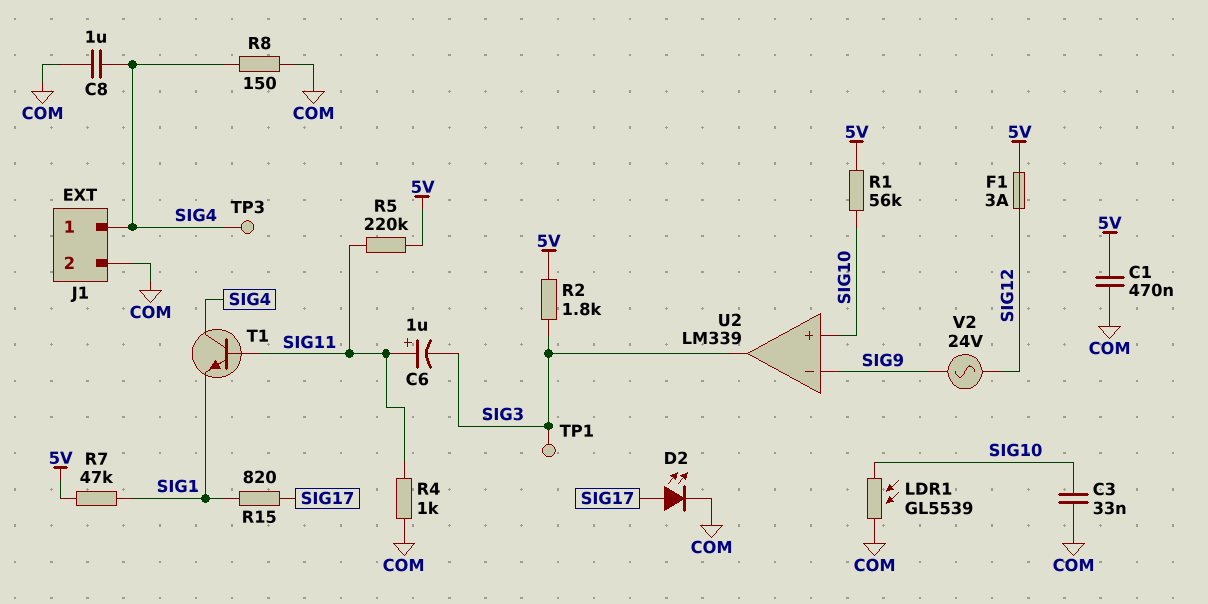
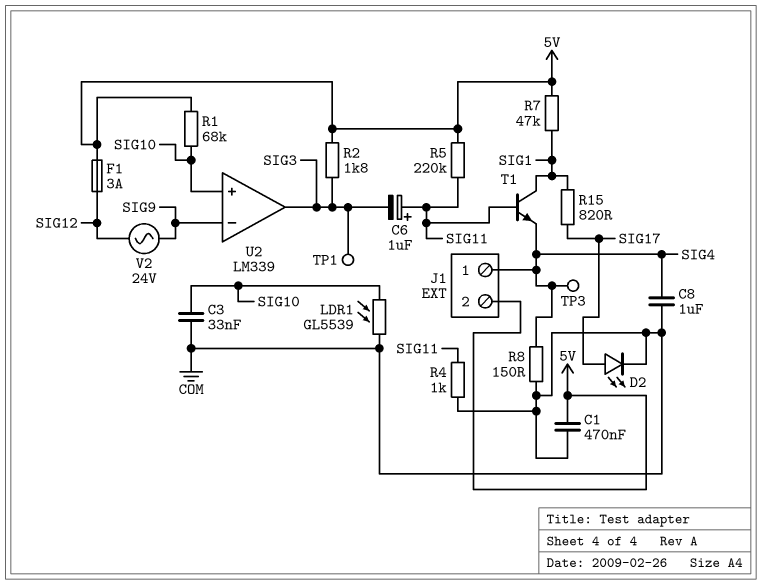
J1 pin 2: COM -> 5V
R1: 56k (5V, SIG10) -> 68k (5V, SIG10)
T1: NPN (B SIG11, C SIG4, E SIG1) -> NPN (B SIG11, C SIG1, E SIG4)

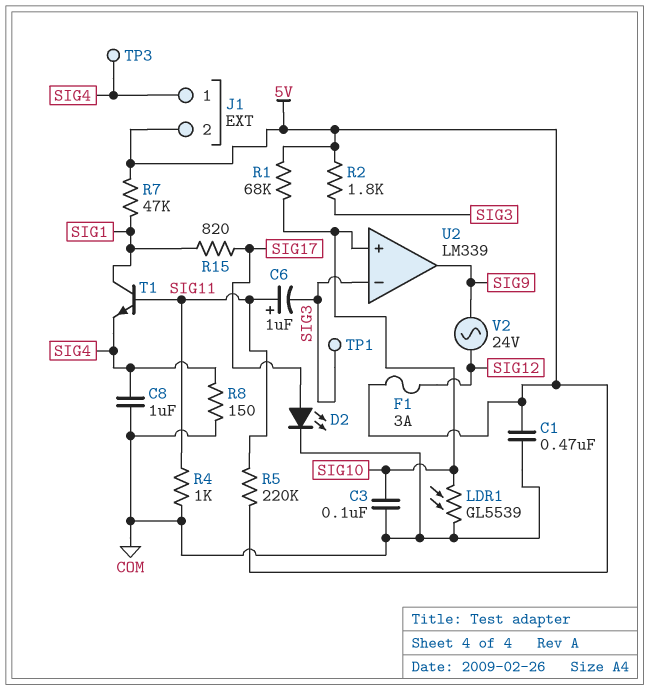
C3: 33nF (COM, SIG10) -> 100nF (COM, SIG10)
U2 pin in-: SIG9 -> SIG3
U2 pin out: SIG3 -> SIG9

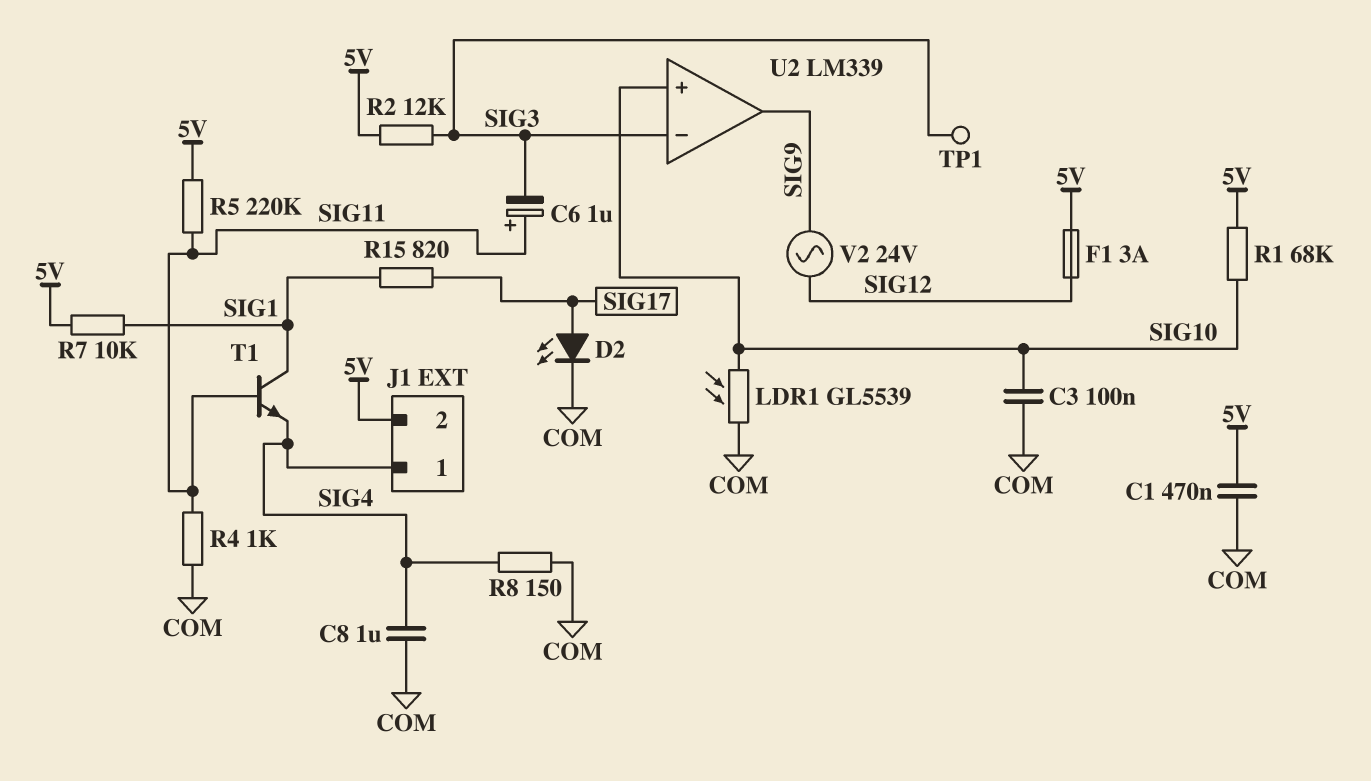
R2: 1.8k (5V, SIG3) -> 12k (5V, SIG3)
R7: 47k (5V, SIG1) -> 10k (5V, SIG1)
TP3: test point (SIG4) -> none

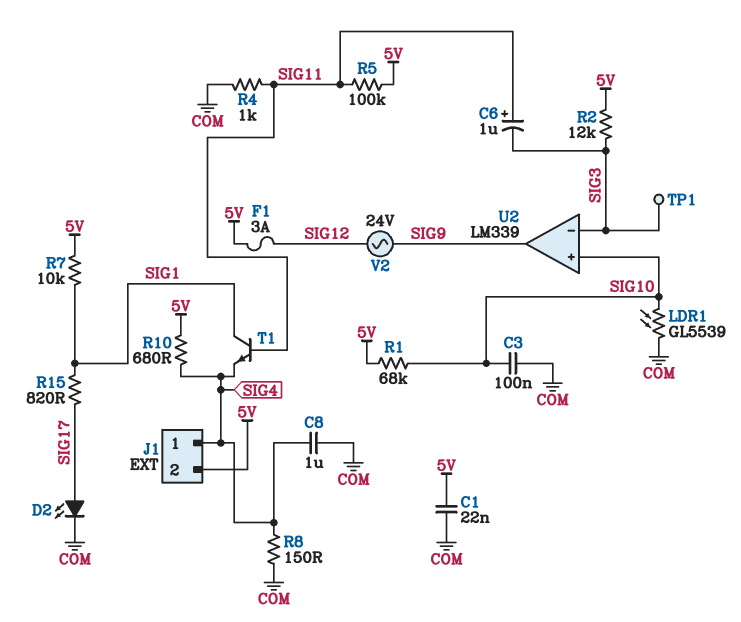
C1: 470nF (5V, COM) -> 22nF (5V, COM)
R5: 220k (5V, SIG11) -> 100k (5V, SIG11)
R10: none -> 680 (5V, SIG4)

